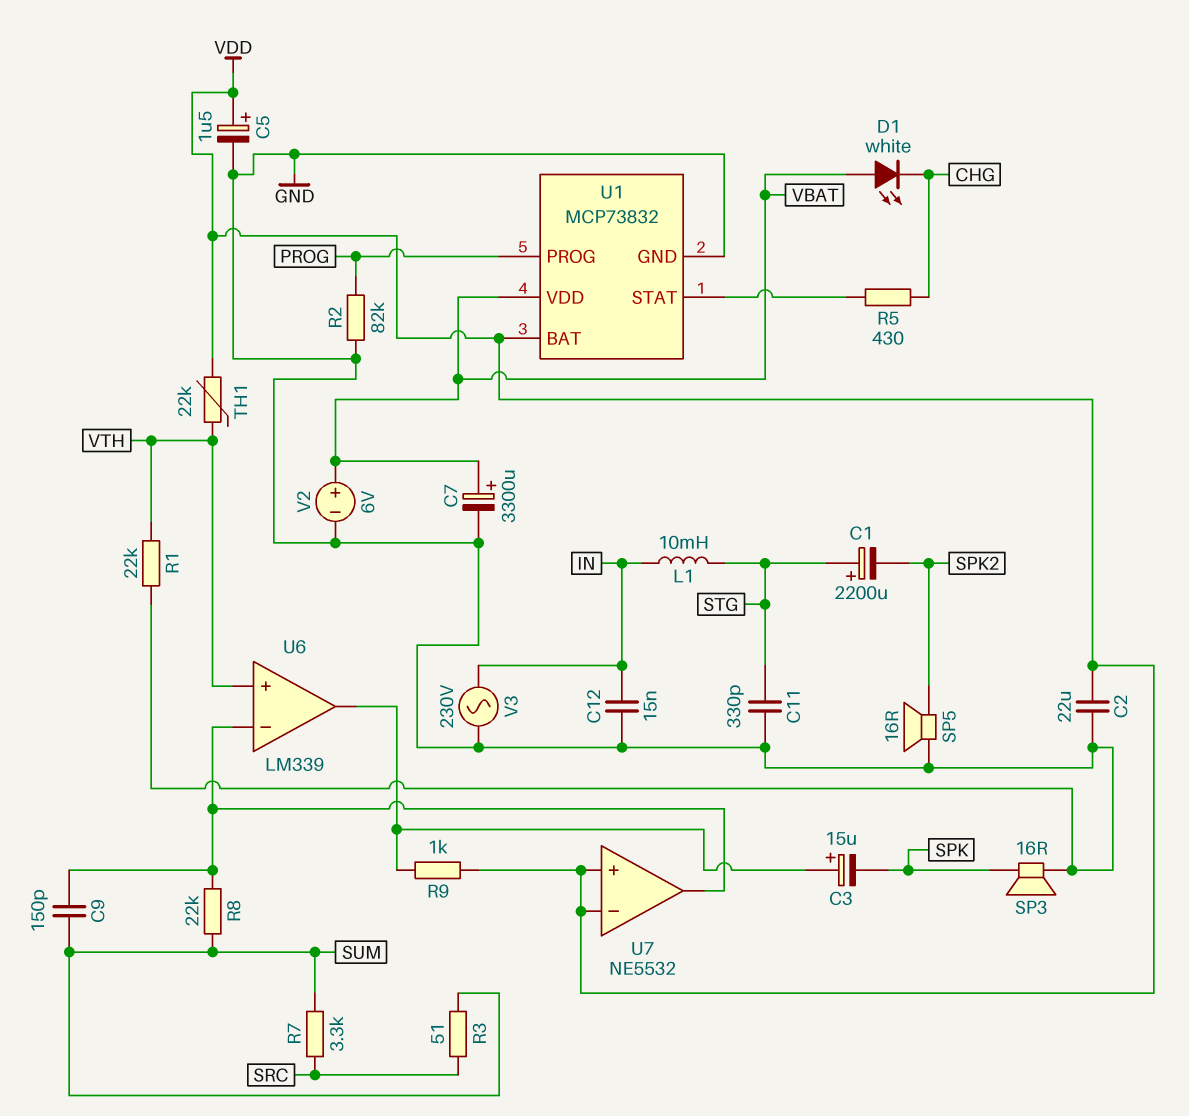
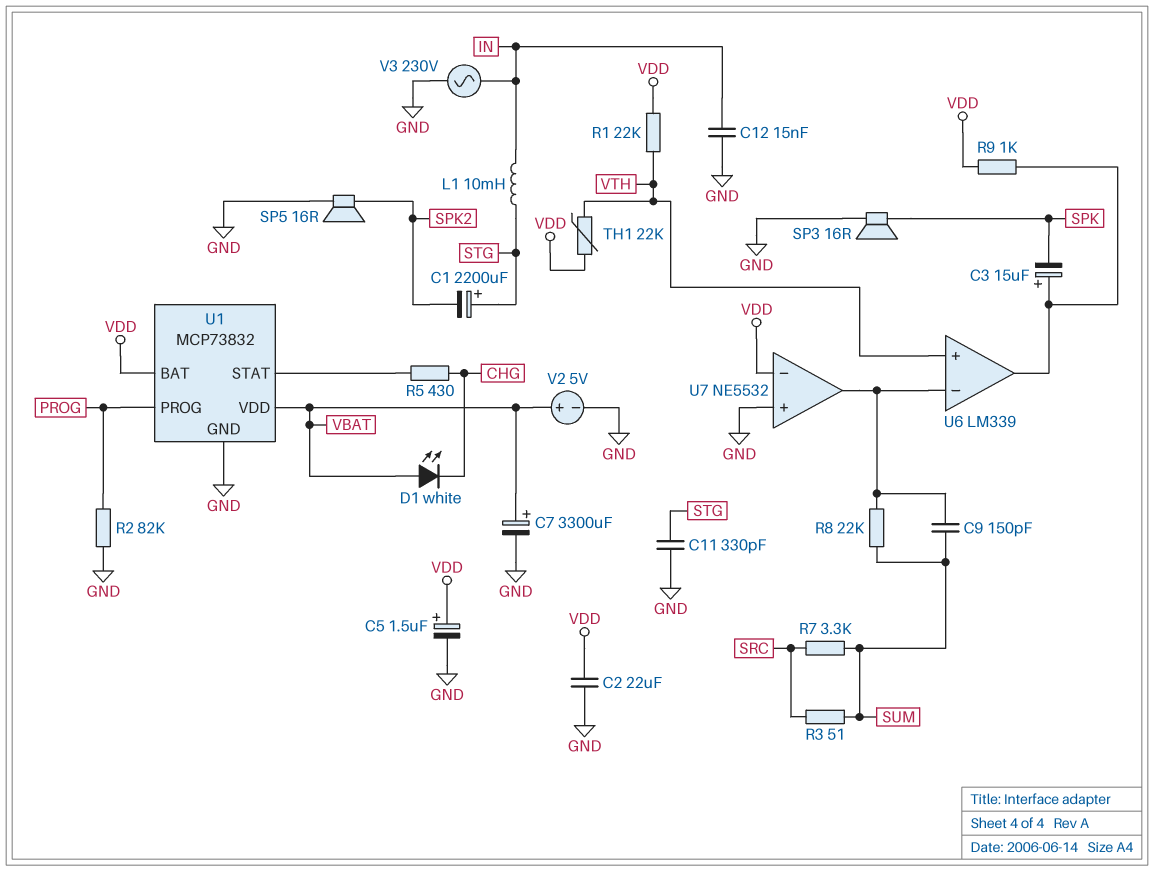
R1: 22k (GND, VTH) -> 22k (VDD, VTH)
U7 pin in+: VDD -> GND
V2: 6V (plus VBAT, minus GND) -> 5V (plus VBAT, minus GND)

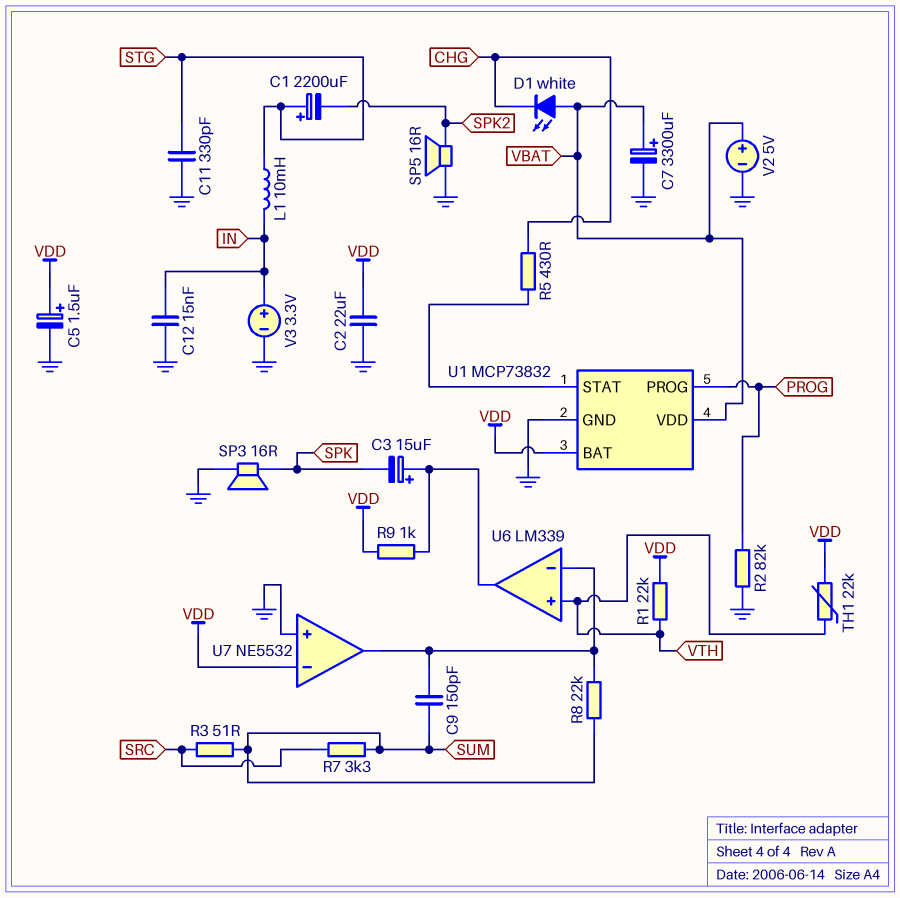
V3: AC 230V (GND, IN) -> 3.3V (plus IN, minus GND)

